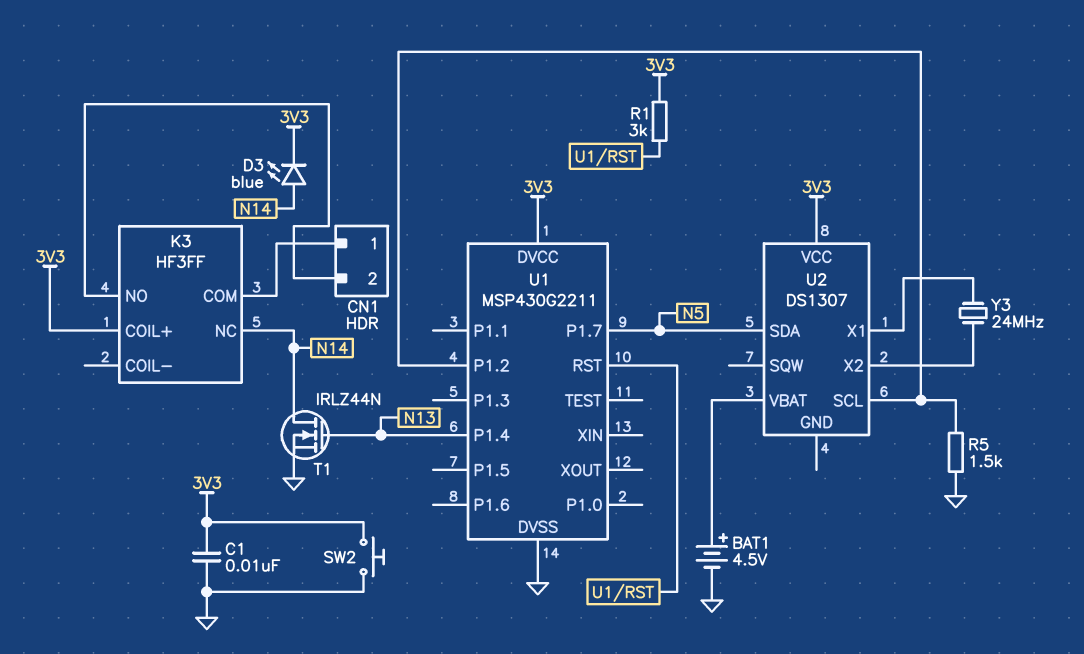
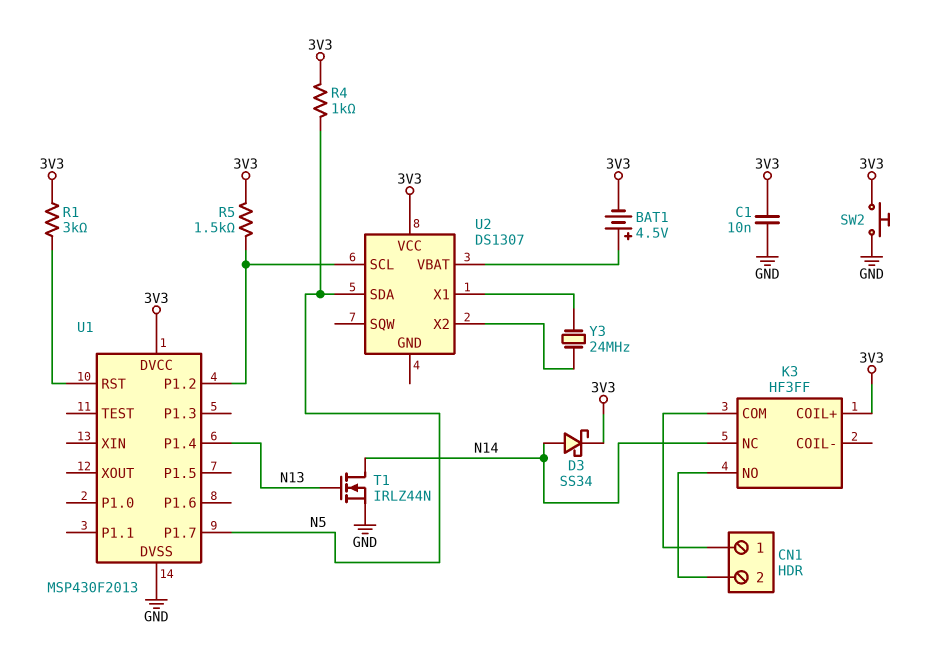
BAT1: 4.5V (plus U2/VBAT, minus GND) -> 4.5V (plus U2/VBAT, minus 3V3)
D3: LED blue (A N14, K 3V3) -> schottky SS34 (A N14, K 3V3)
R4: none -> 1k (3V3, N5)
R5: 1.5k (GND, U1/P1.2) -> 1.5k (3V3, U1/P1.2)
U1: MSP430G2211 -> MSP430F2013

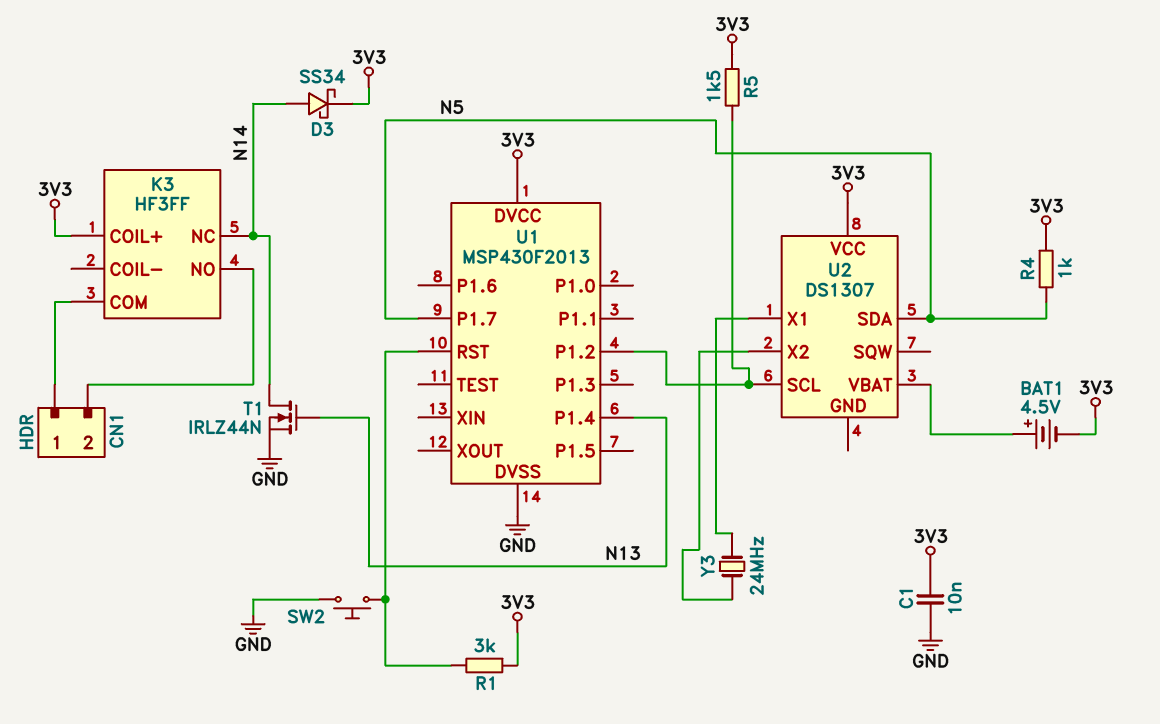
SW2: button (3V3, GND) -> button (GND, U1/RST)

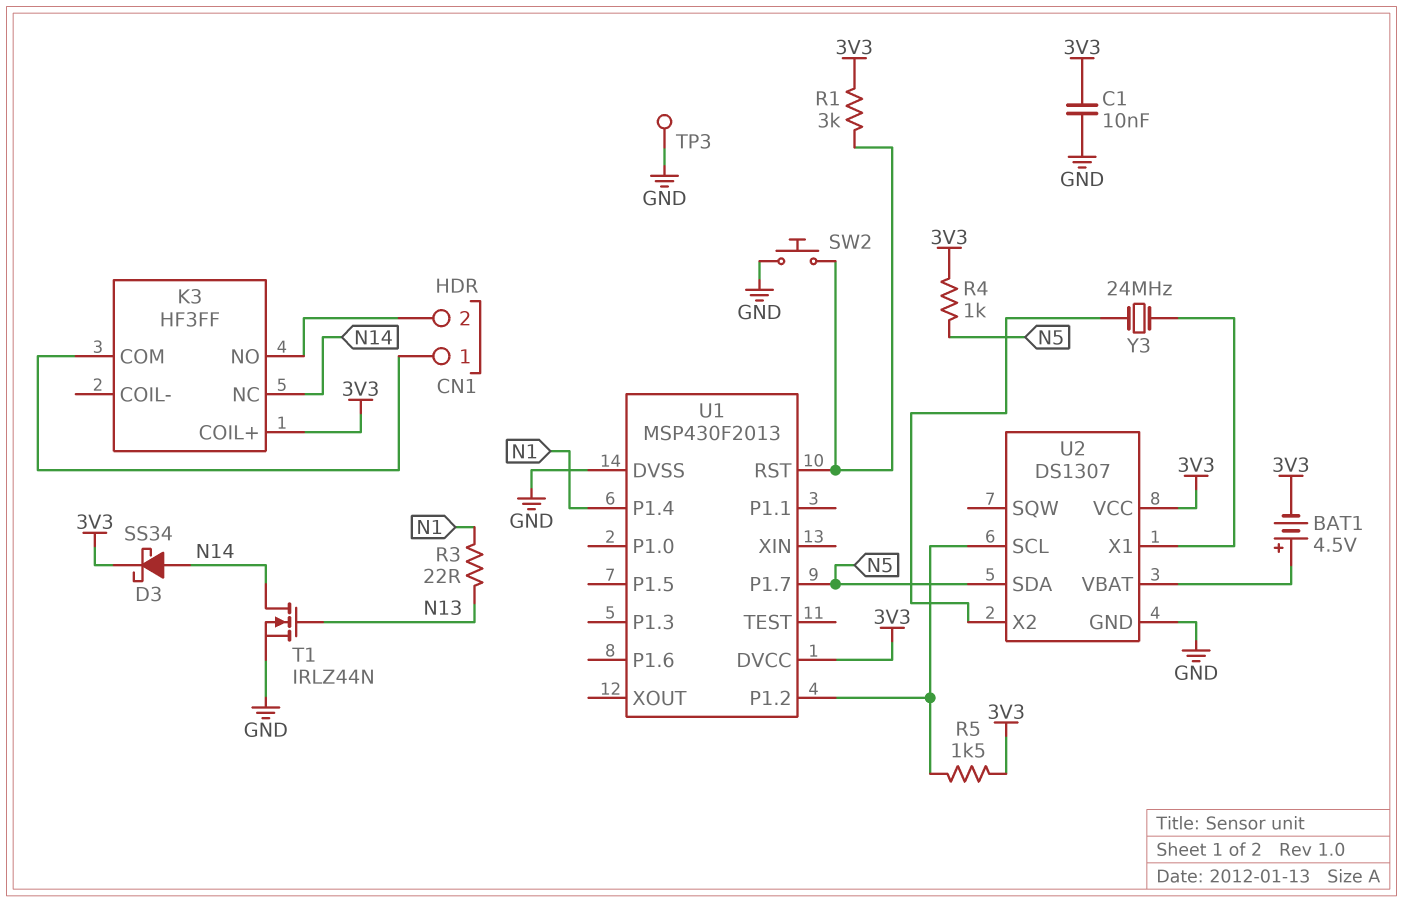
R3: none -> 22 (N1, N13)
TP3: none -> test point (GND)
U1 pin P1.4: N13 -> N1
U2 pin GND: none -> GND

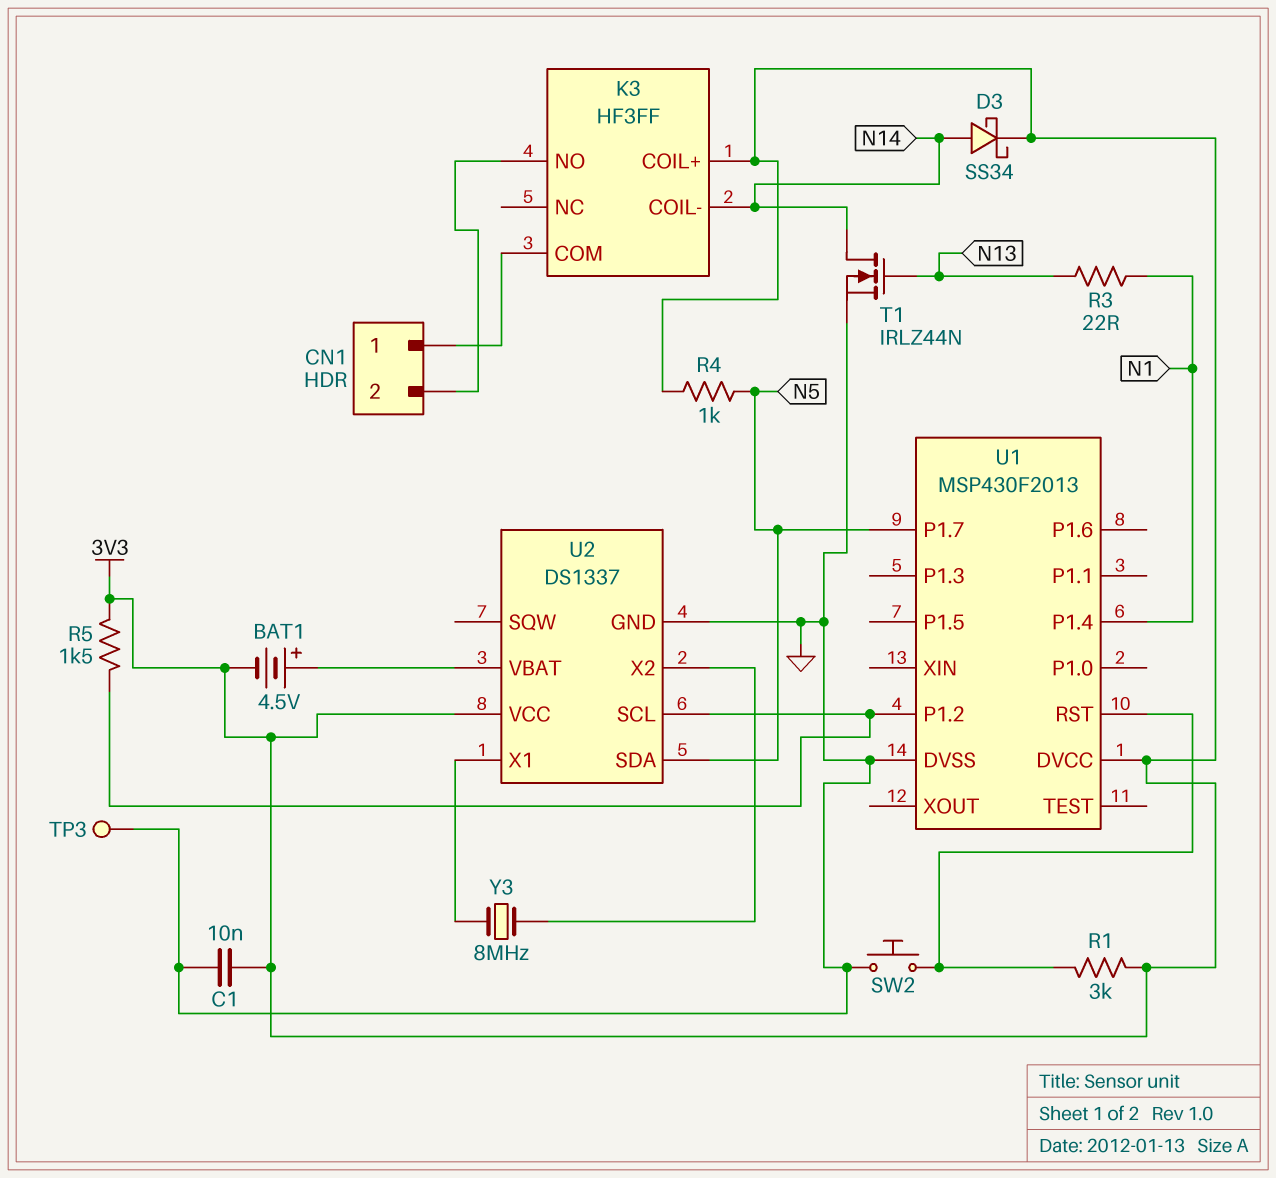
K3 pin COIL-: none -> N14
K3 pin NC: N14 -> none
U2: DS1307 -> DS1337
Y3: 24MHz (U2/X1, U2/X2) -> 8MHz (U2/X1, U2/X2)

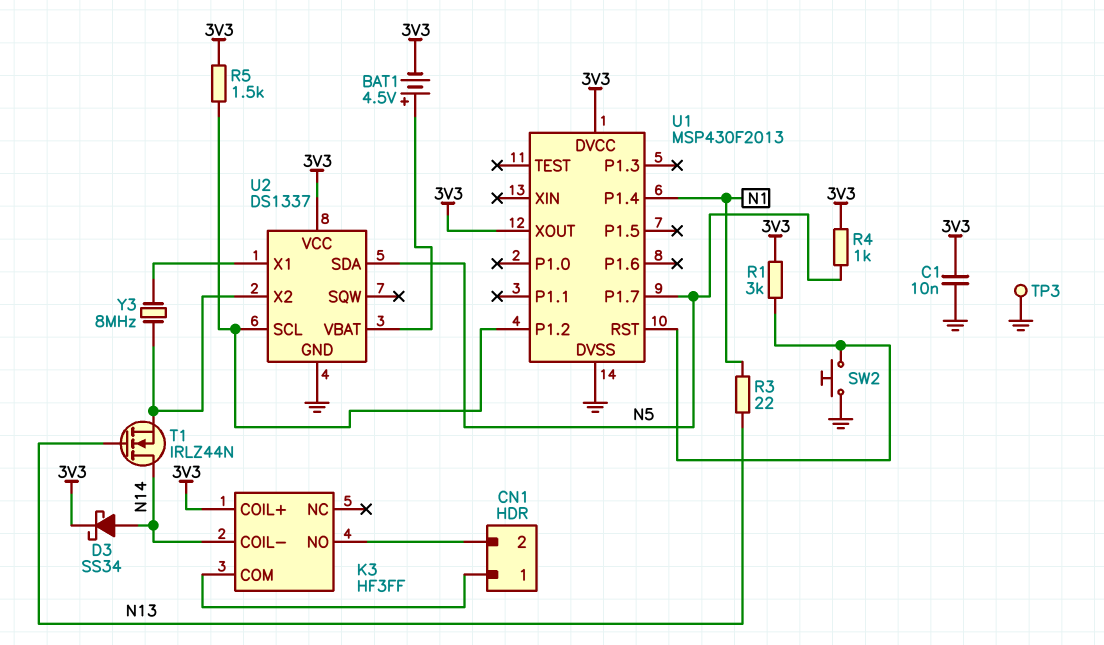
T1: NMOS IRLZ44N (G N13, D N14, S GND) -> NMOS IRLZ44N (G N13, D N14, S U2/X2)
U1 pin XOUT: none -> 3V3

